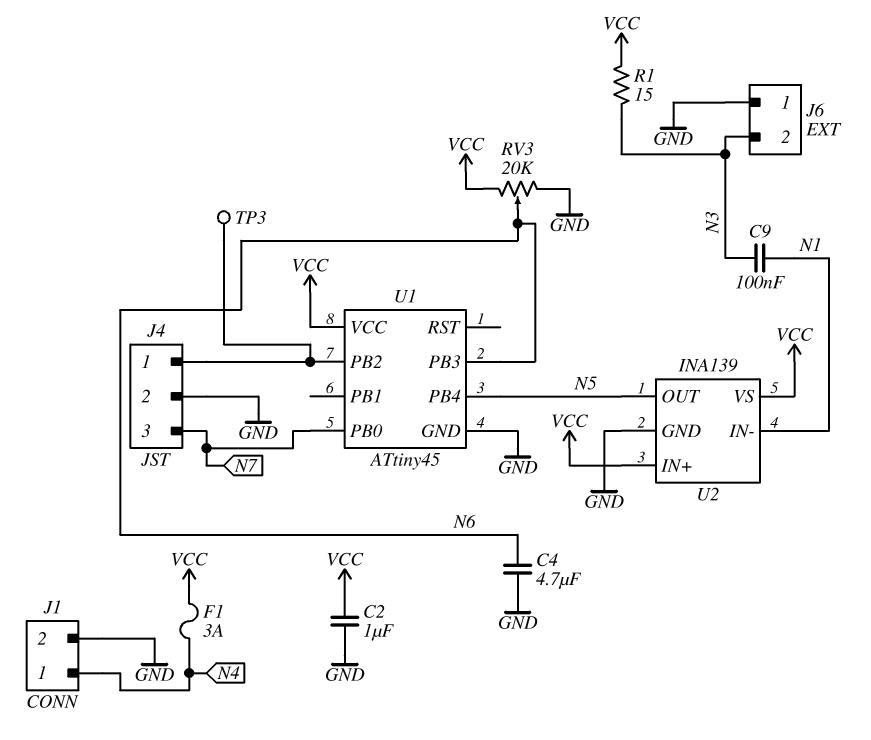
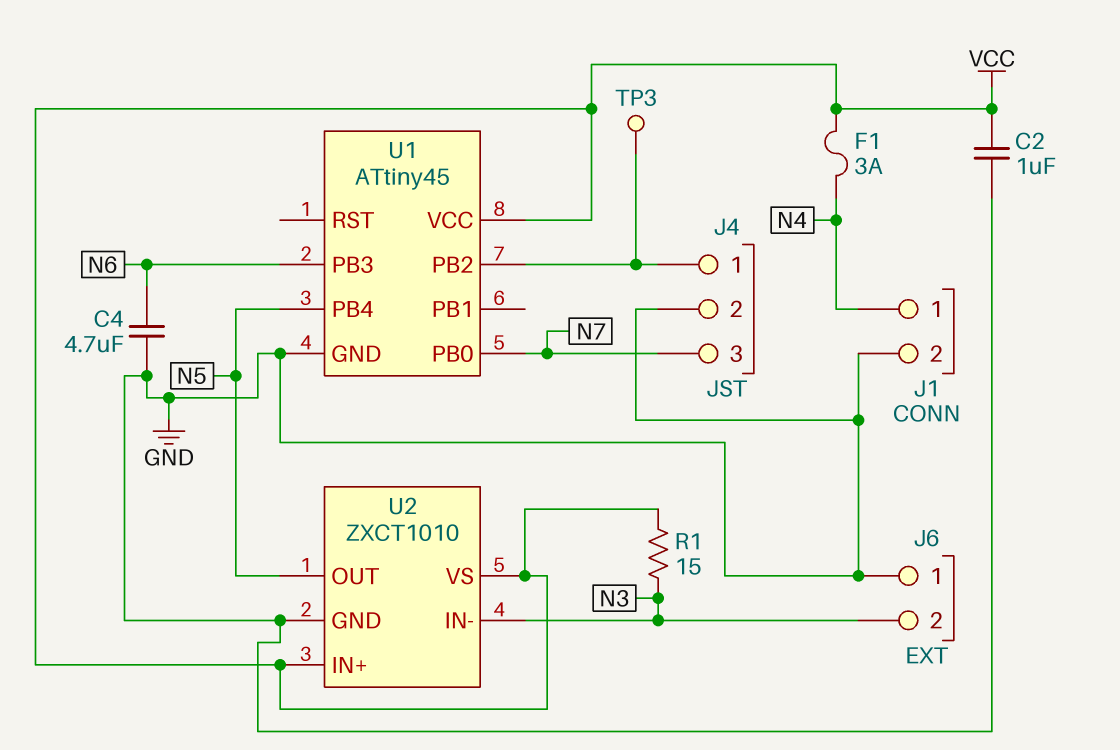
C9: 100nF (N1, N3) -> none
RV3: 20k (GND, VCC, wiper N6) -> none
U2: INA139 -> ZXCT1010
U2 pin IN-: N1 -> N3

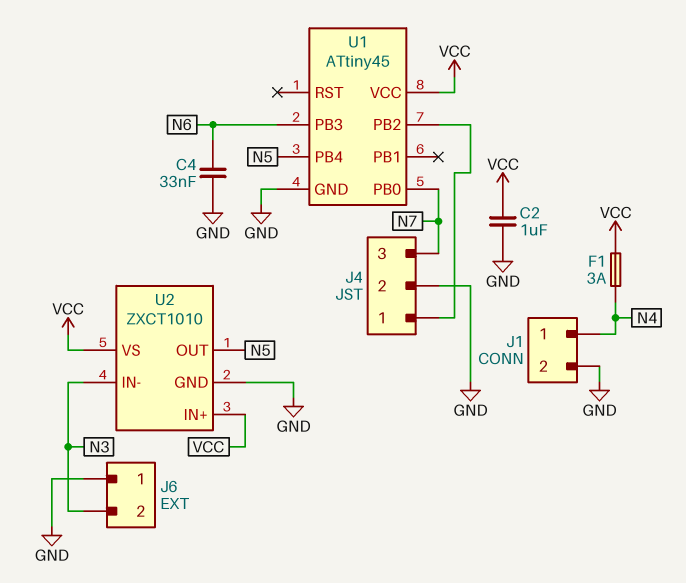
C4: 4.7uF (GND, N6) -> 33nF (GND, N6)
R1: 15 (N3, VCC) -> none
TP3: test point (J4/1) -> none

